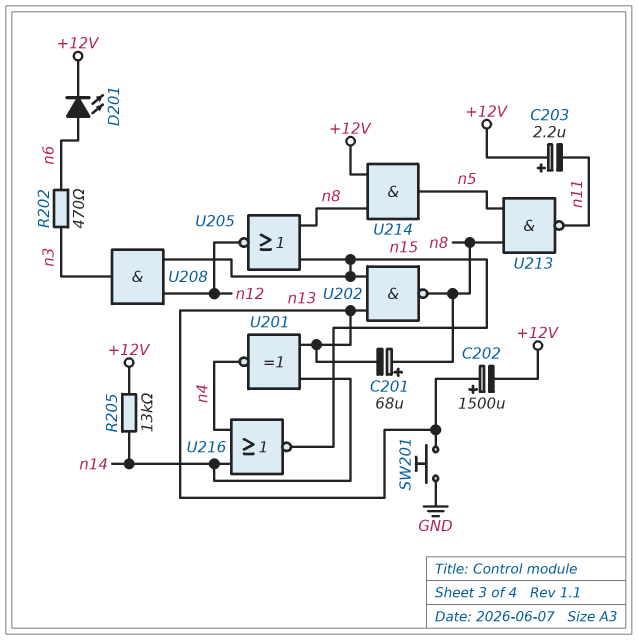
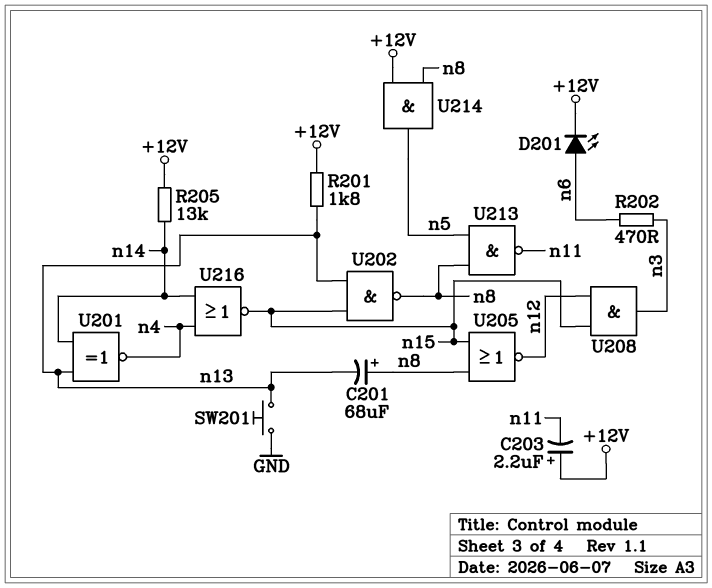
C202: 1500uF (plus n13, minus +12V) -> none
R201: none -> 1.8k (+12V, n13)

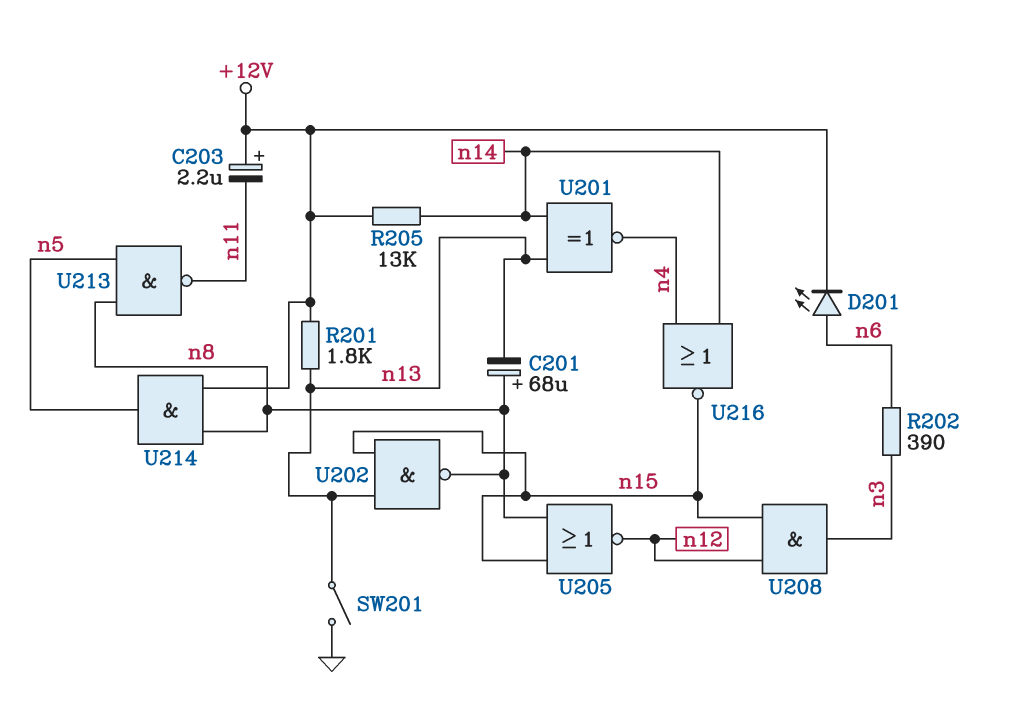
R202: 470 (n3, n6) -> 390 (n3, n6)
SW201: button (GND, n13) -> switch (GND, n13)

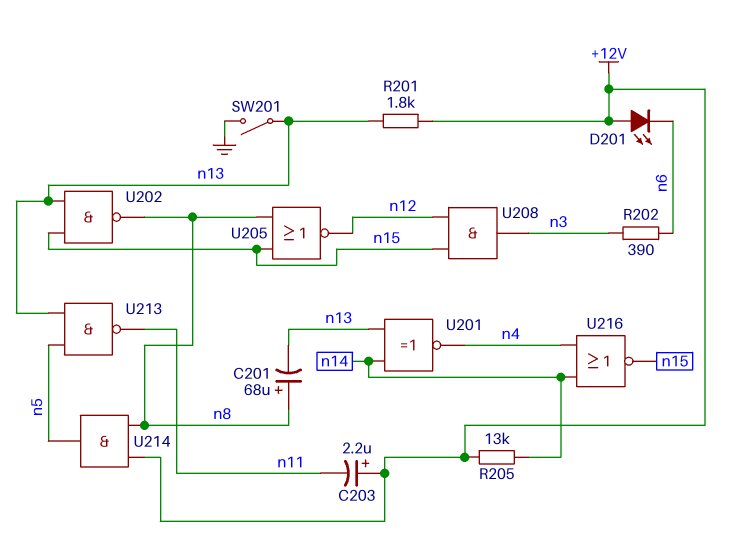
D201: LED (A n6, K +12V) -> LED (A +12V, K n6)
U213: NAND (in n5, in n8, out n11) -> NAND (in n5, in n13, out n11)

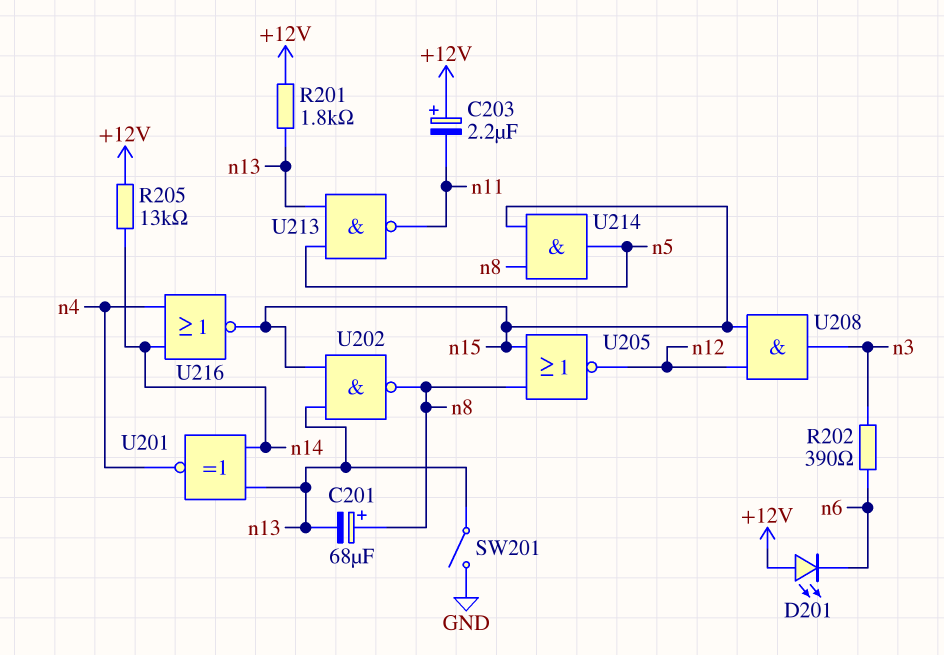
U214: AND (in +12V, in n8, out n5) -> AND (in n8, in n15, out n5)

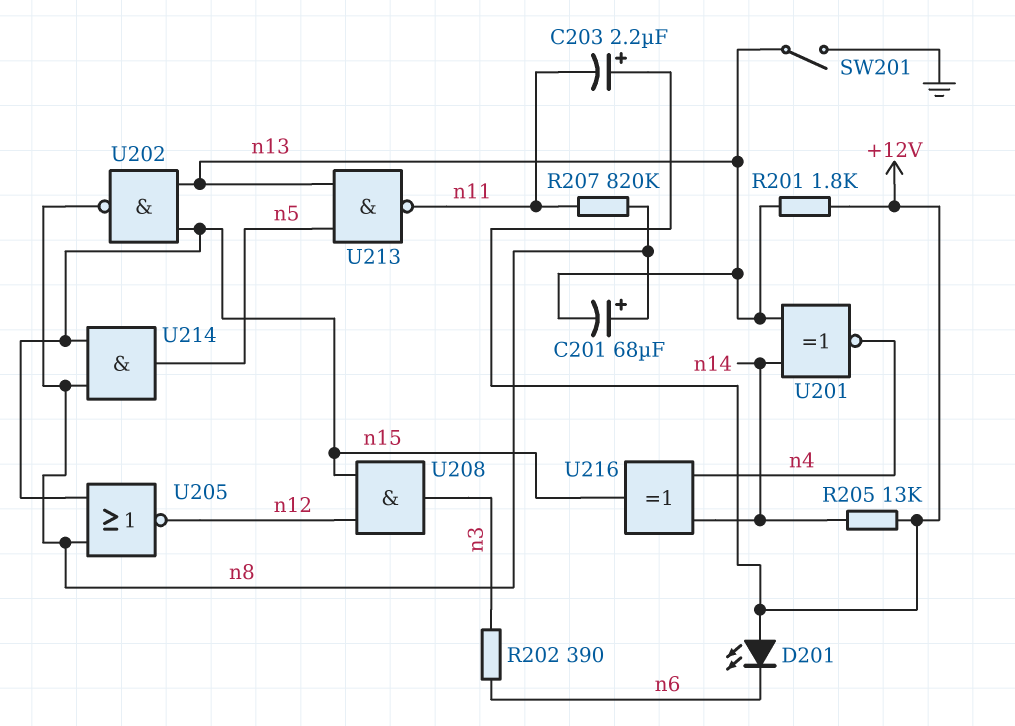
R207: none -> 820k (n8, n11)
U216: NOR (in n4, in n14, out n15) -> XOR (in n4, in n14, out n15)

